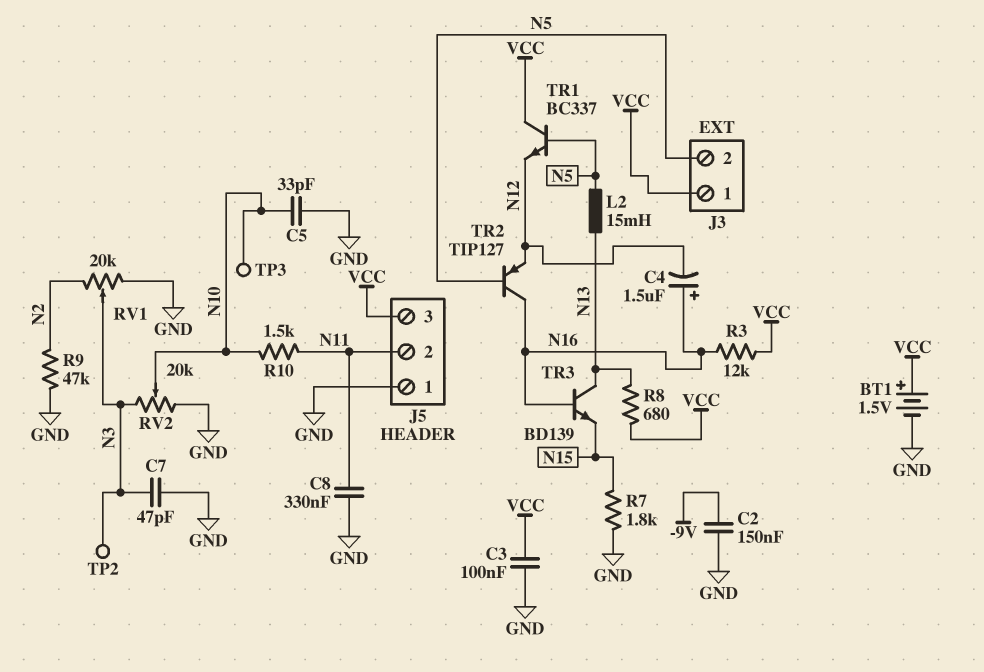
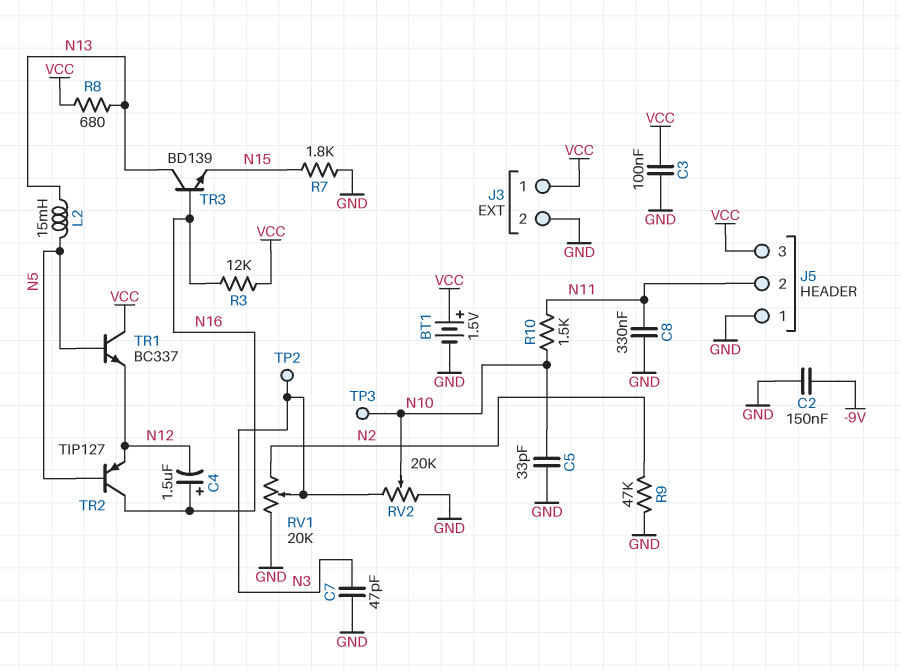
J3 pin 2: N5 -> GND

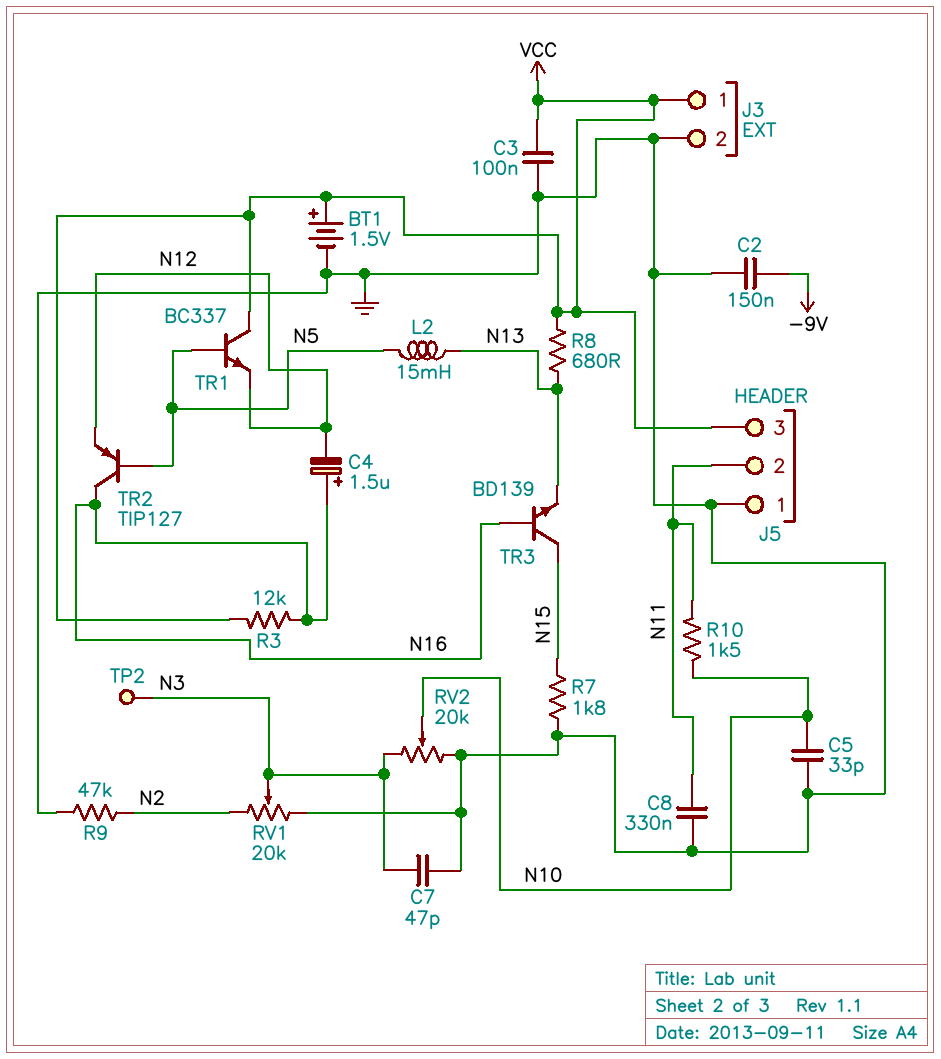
TP3: test point (N10) -> none
TR3: NPN BD139 (B N16, C N13, E N15) -> NPN BD139 (B N16, C N15, E N13)

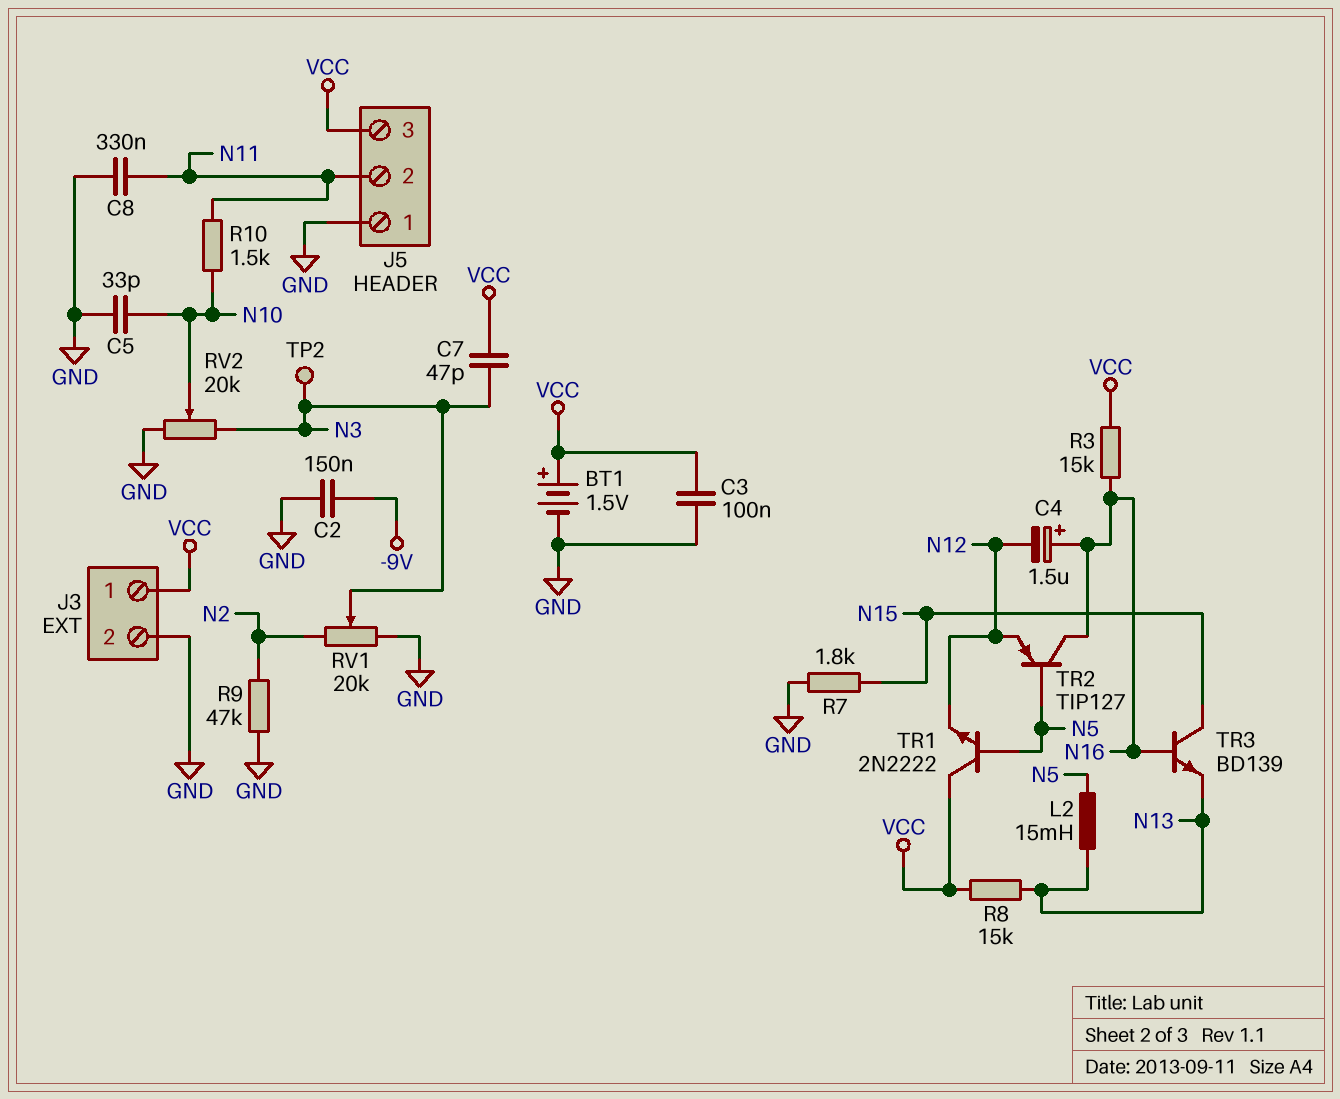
C7: 47pF (GND, N3) -> 47pF (N3, VCC)
R3: 12k (N16, VCC) -> 15k (N16, VCC)
R8: 680 (N13, VCC) -> 15k (N13, VCC)
TR1: NPN BC337 (B N5, C VCC, E N12) -> NPN 2N2222 (B N5, C VCC, E N12)

